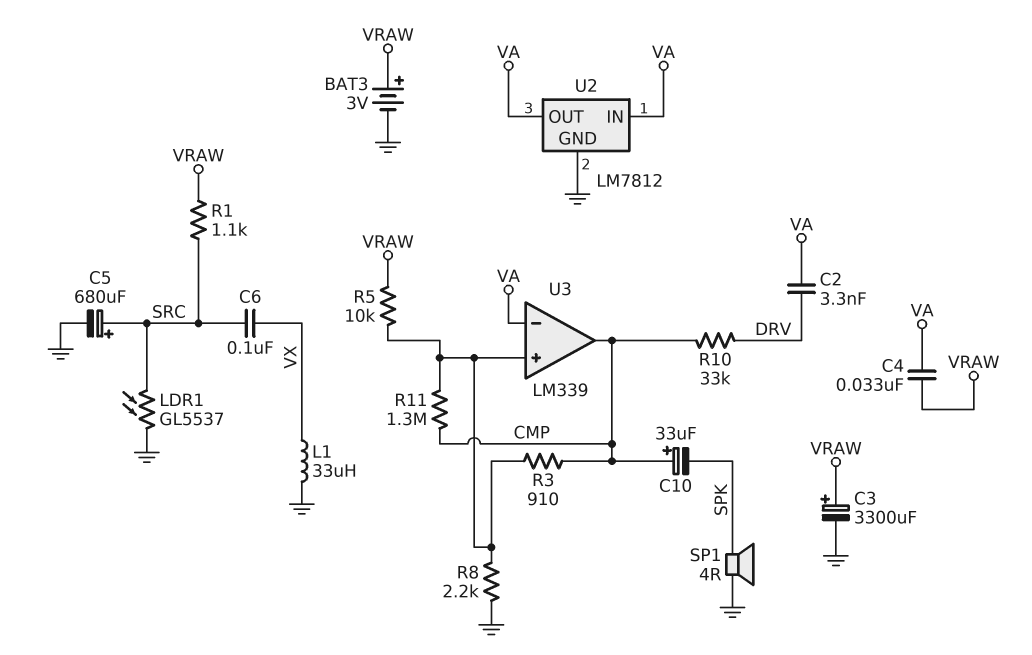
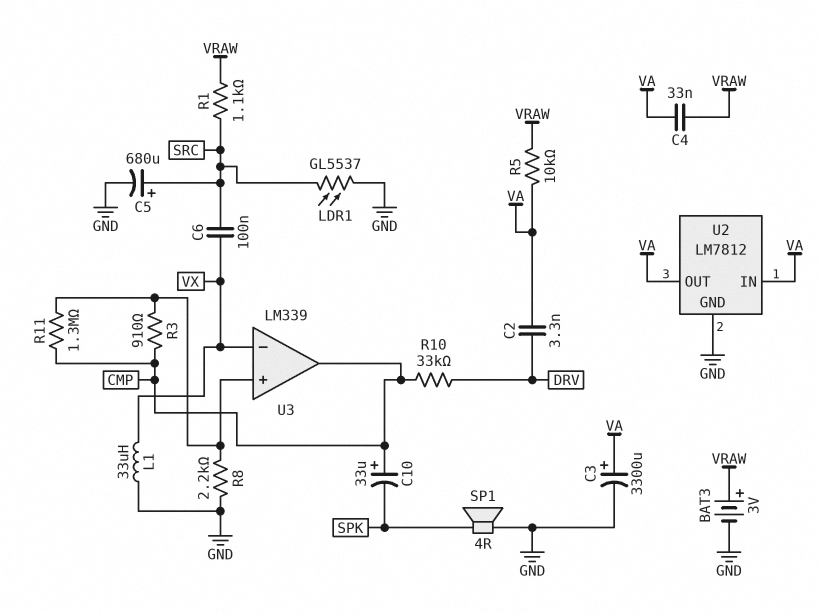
C3: 3300uF (plus VRAW, minus GND) -> 3300uF (plus VA, minus GND)
R5: 10k (U3/in+, VRAW) -> 10k (VA, VRAW)
U3 pin in-: VA -> VX

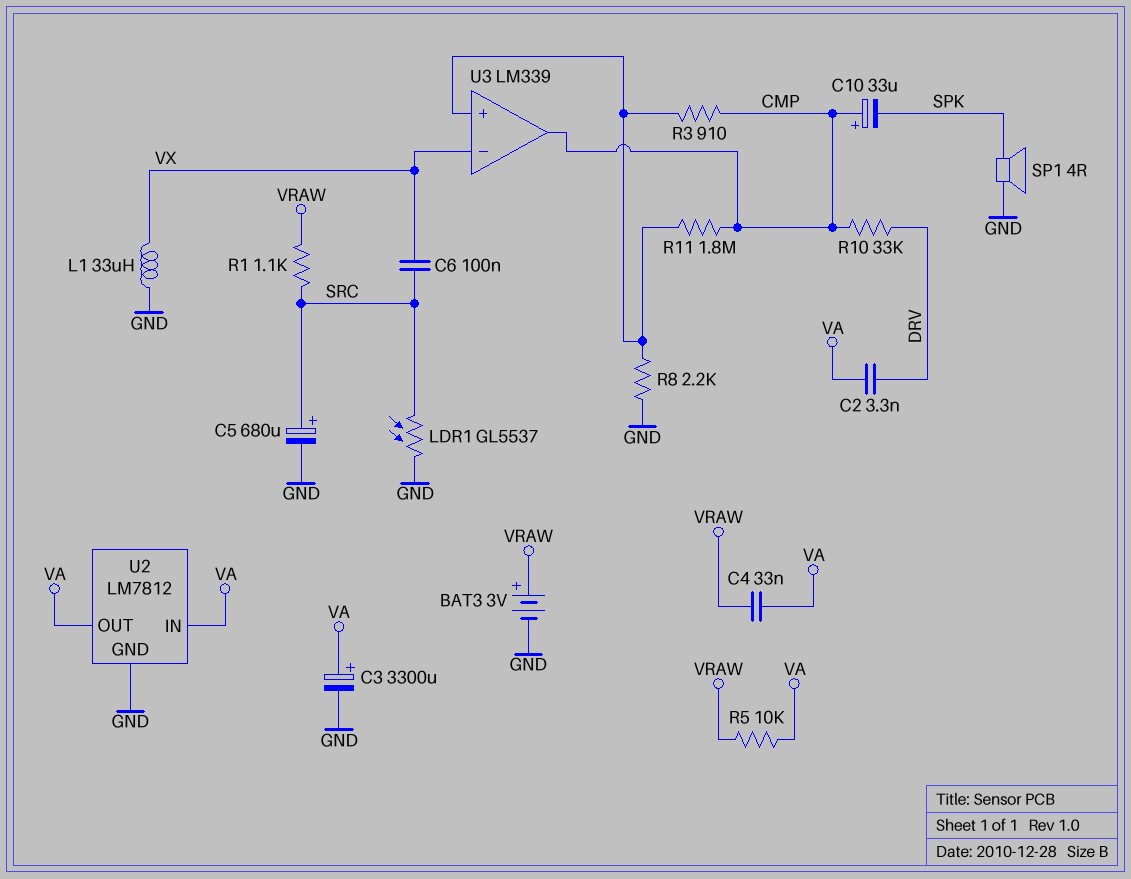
R11: 1.3M (CMP, U3/in+) -> 1.8M (CMP, U3/in+)

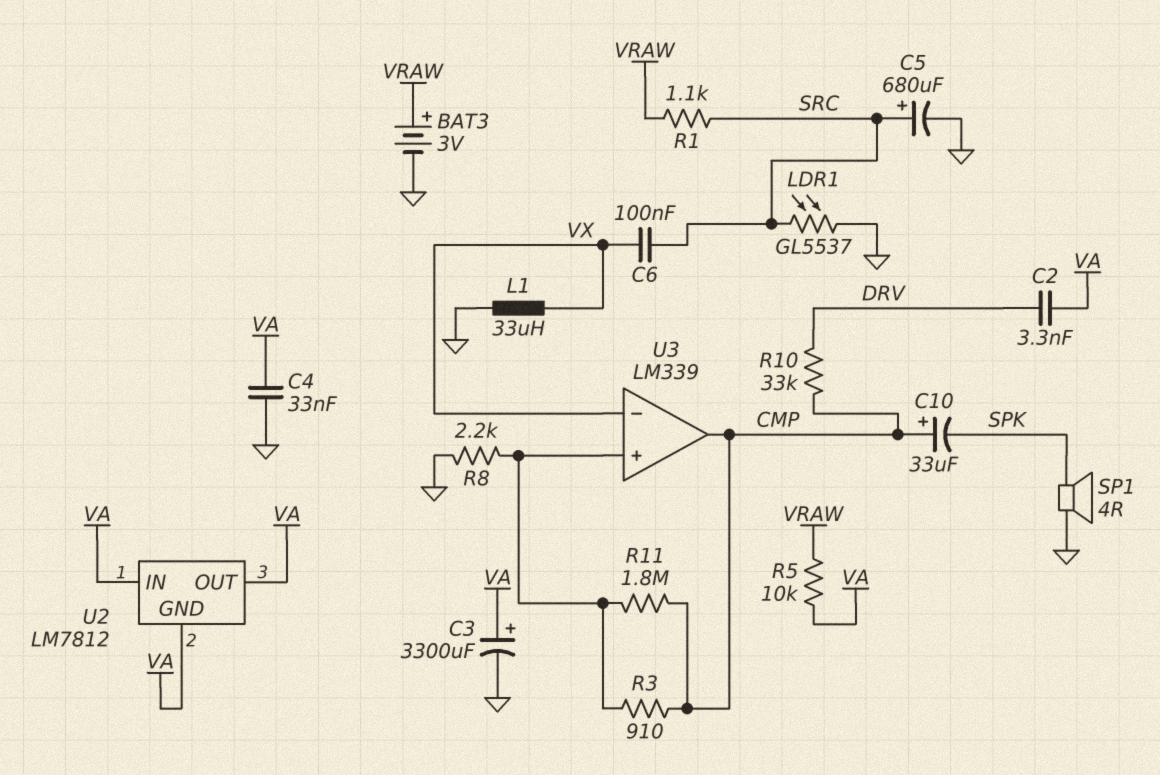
C4: 33nF (VA, VRAW) -> 33nF (GND, VA)
U2 pin GND: GND -> VA

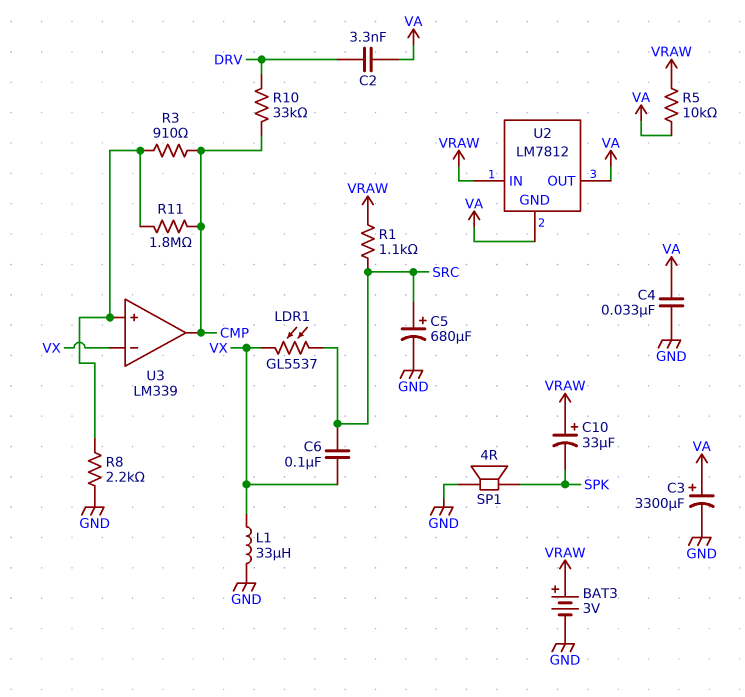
C10: 33uF (plus CMP, minus SPK) -> 33uF (plus VRAW, minus SPK)
LDR1: GL5537 (GND, SRC) -> GL5537 (SRC, VX)
U2 pin IN: VA -> VRAW

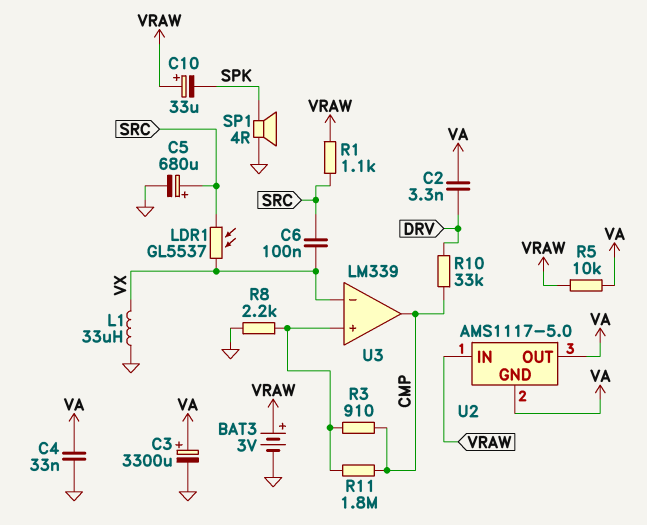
U2: LM7812 -> AMS1117-5.0

